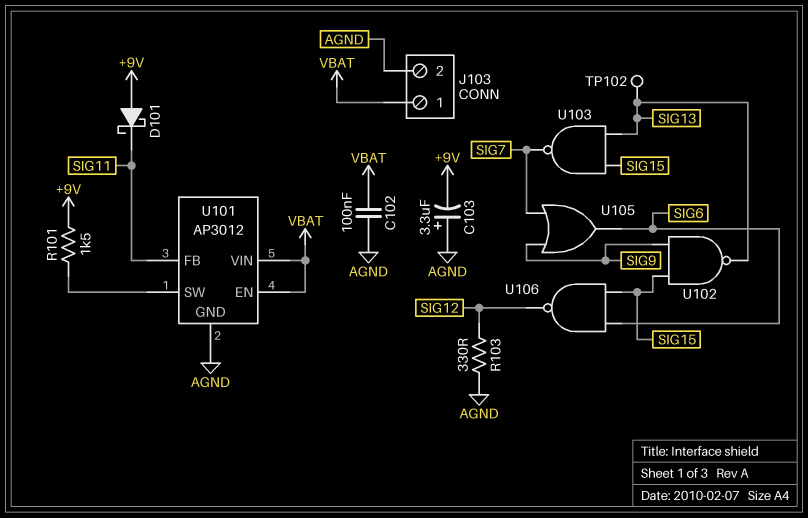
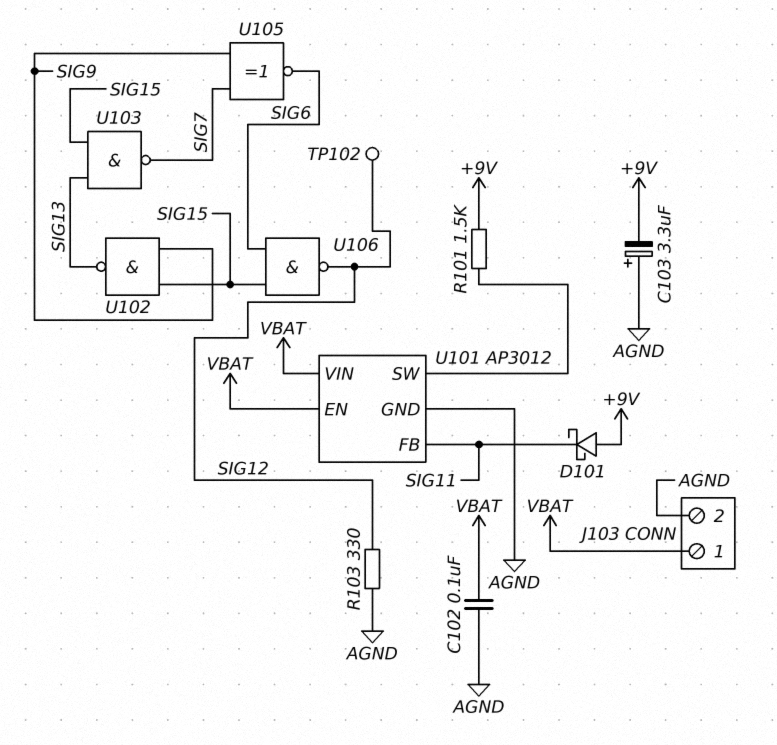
TP102: test point (SIG13) -> test point (SIG12)
U105: OR (in SIG7, in SIG9, out SIG6) -> XNOR (in SIG7, in SIG9, out SIG6)

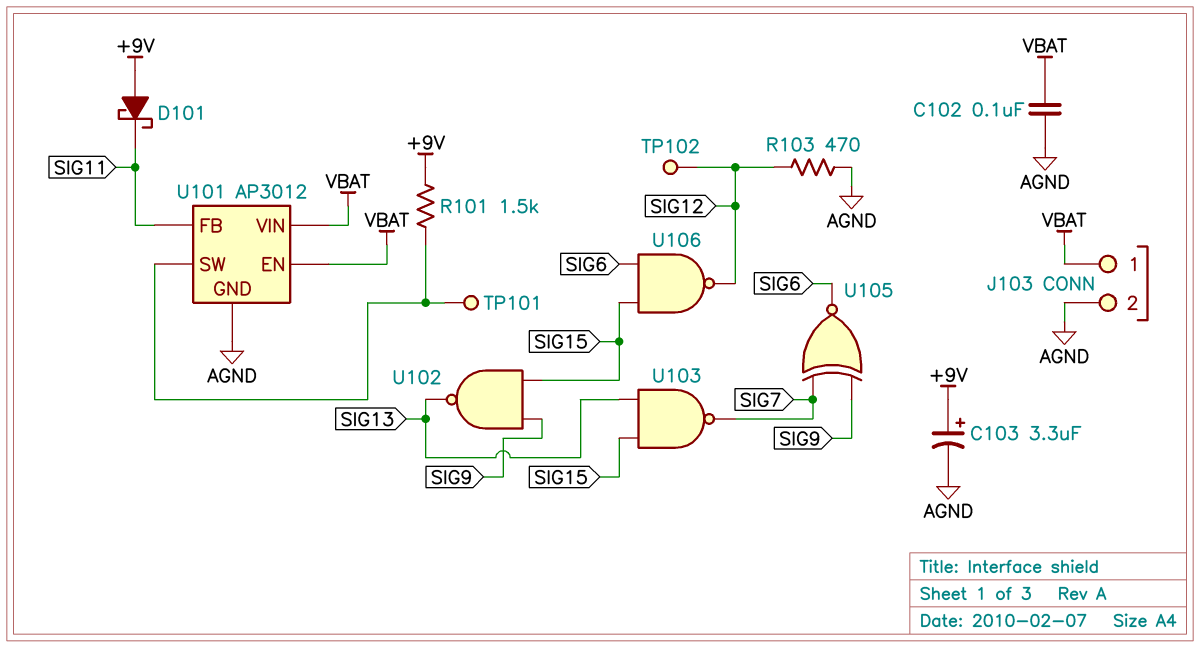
C103: 3.3uF (plus AGND, minus +9V) -> 3.3uF (plus +9V, minus AGND)
R103: 330 (AGND, SIG12) -> 470 (AGND, SIG12)
TP101: none -> test point (U101/SW)

